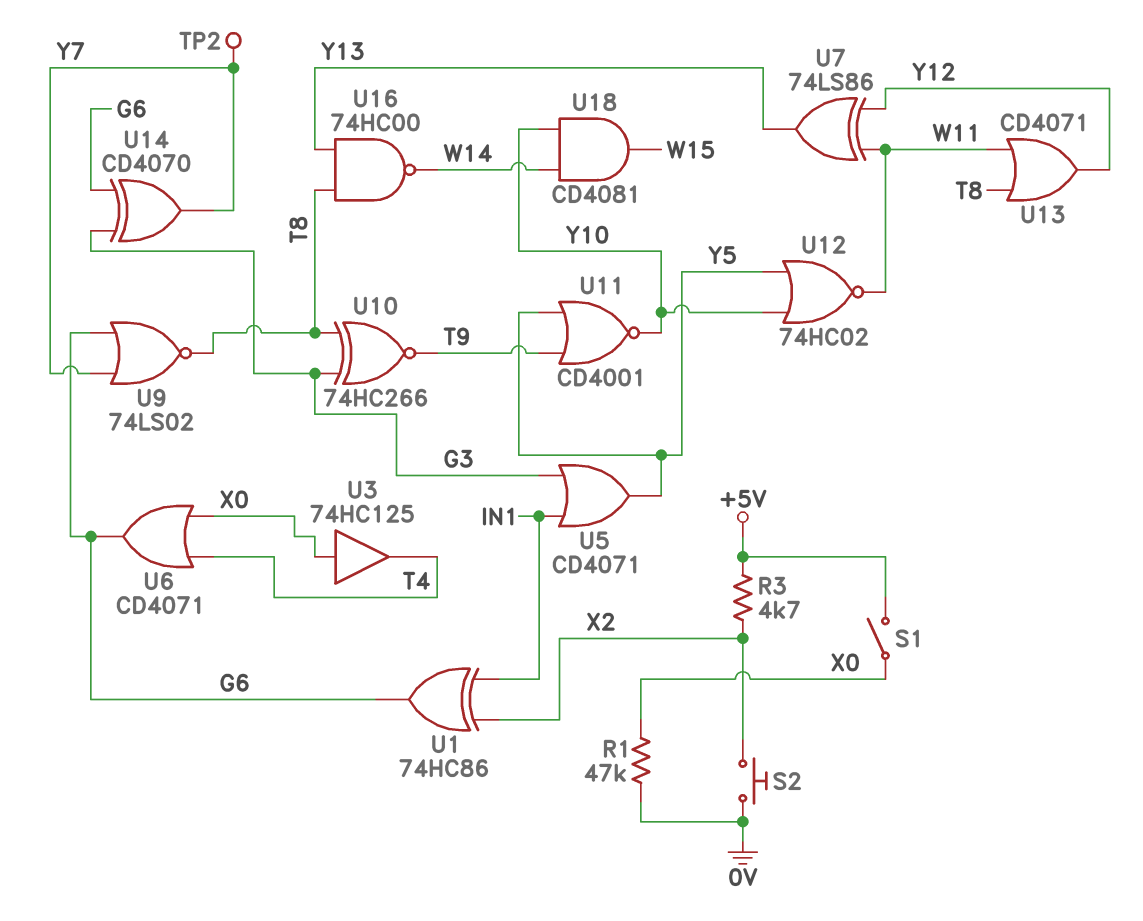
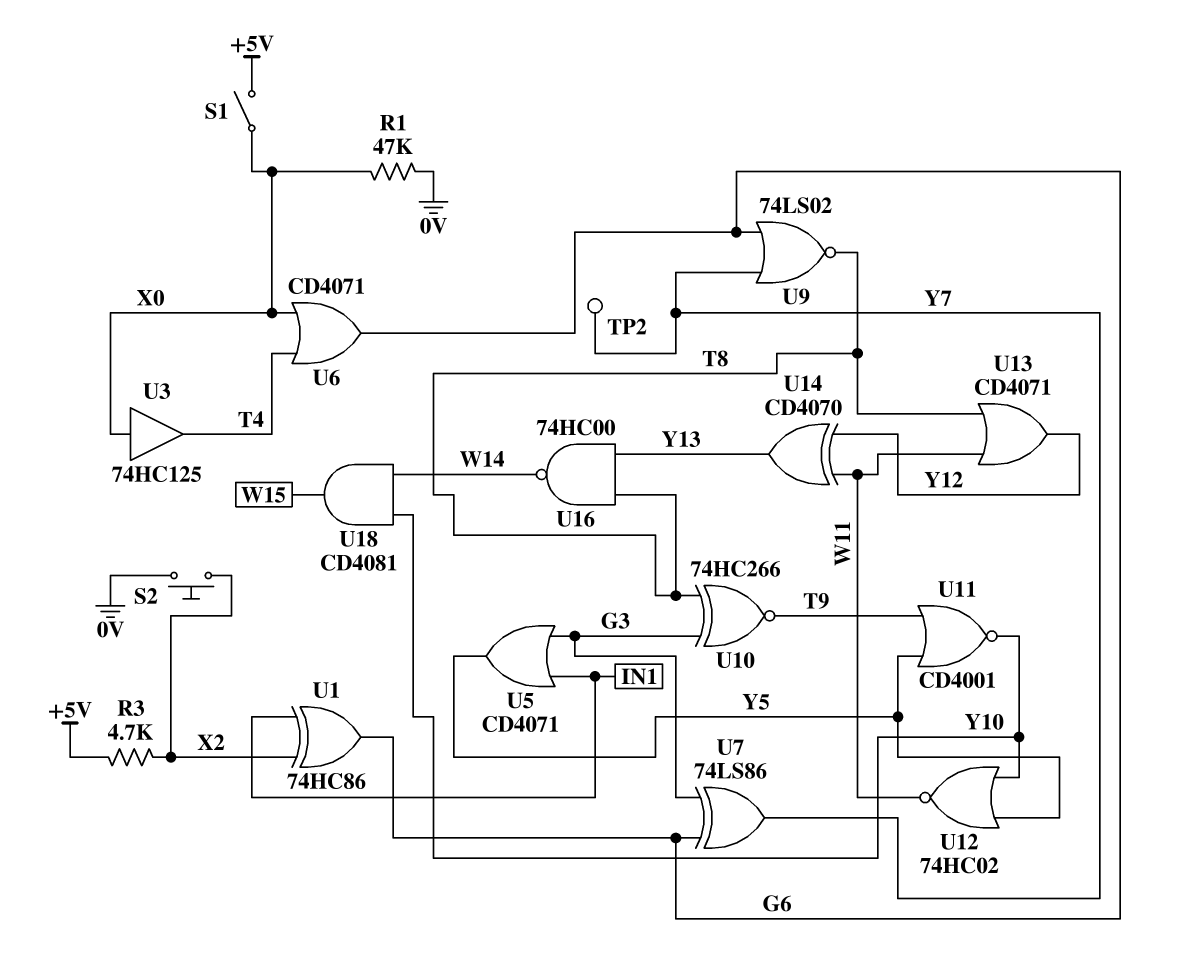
U7: XOR 74LS86 (in W11, in Y12, out Y13) -> XOR 74LS86 (in G3, in G6, out Y7)
U14: XOR CD4070 (in G3, in G6, out Y7) -> XOR CD4070 (in W11, in Y12, out Y13)

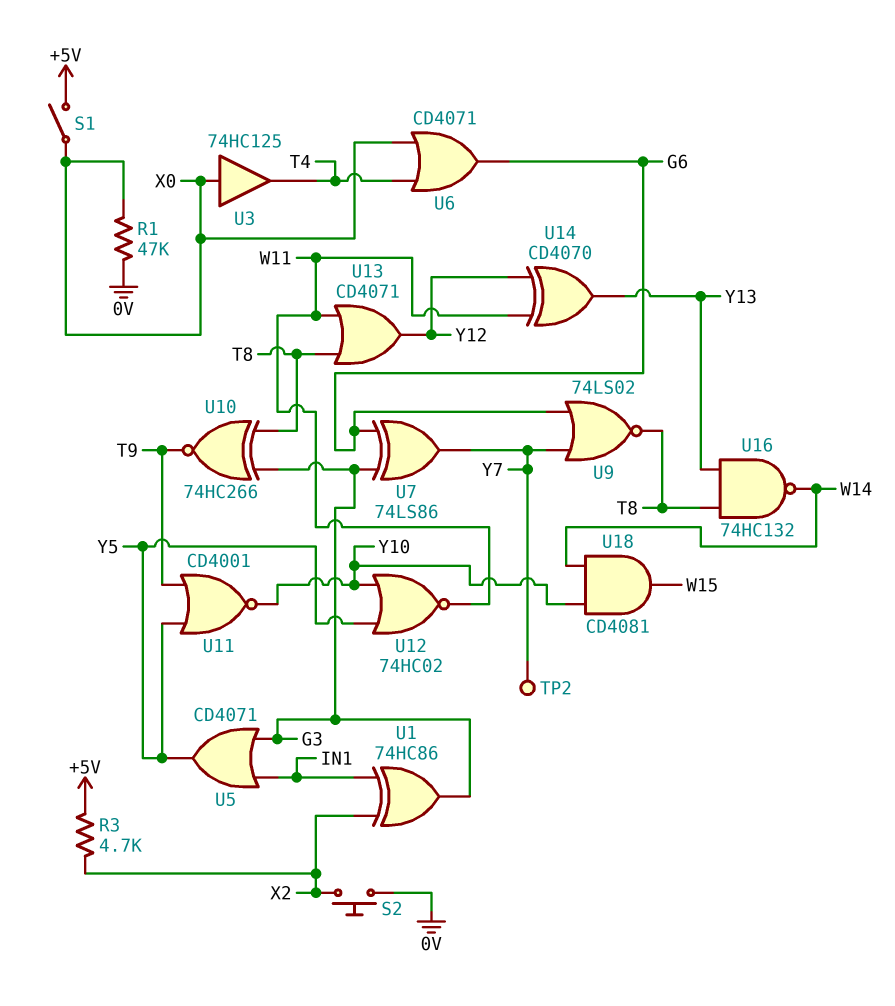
U1: XOR 74HC86 (in IN1, in X2, out G6) -> XOR 74HC86 (in IN1, in X2, out G3)
U16: NAND 74HC00 (in T8, in Y13, out W14) -> NAND 74HC132 (in T8, in Y13, out W14)

